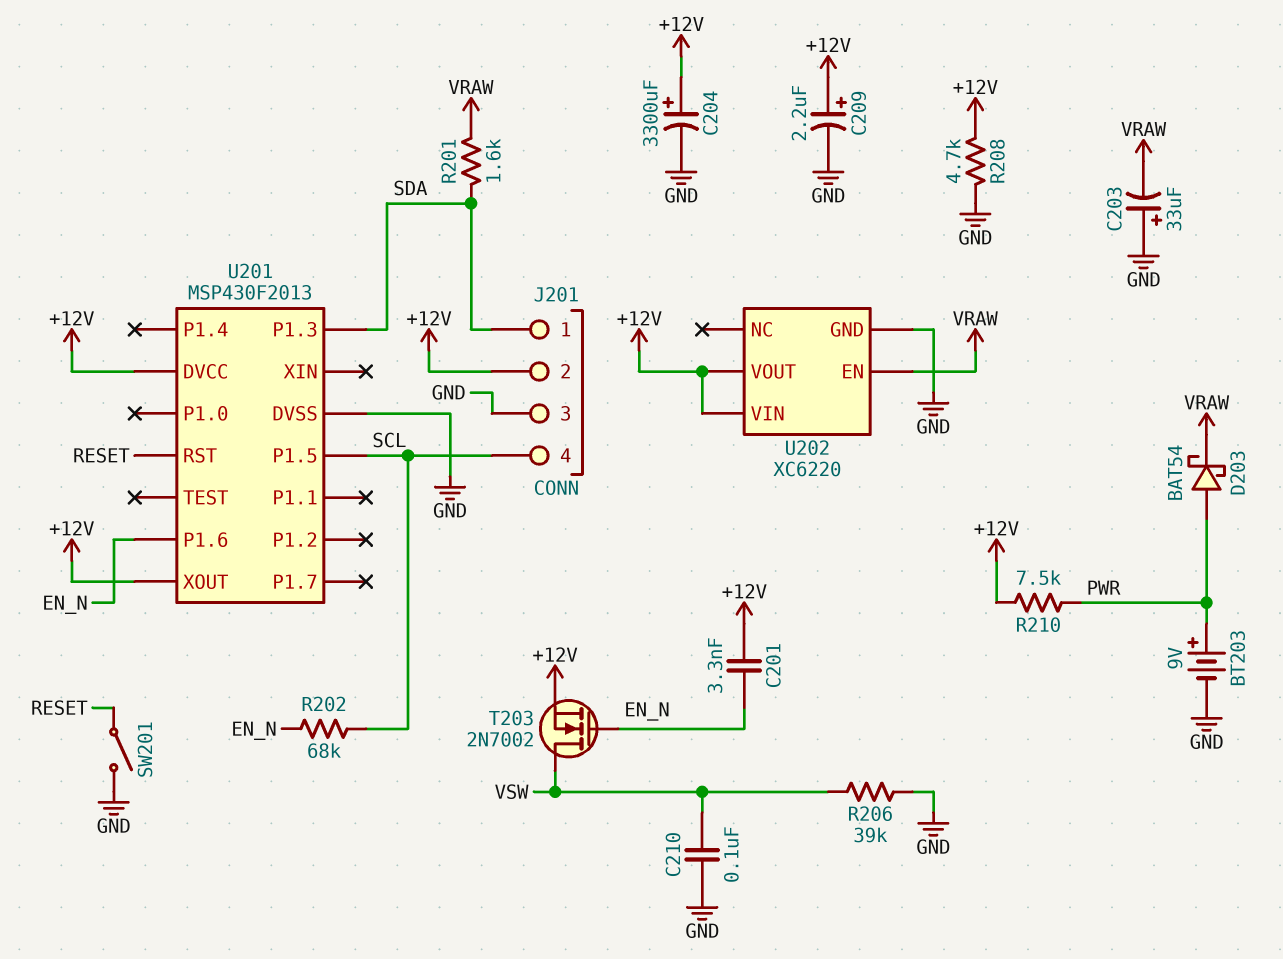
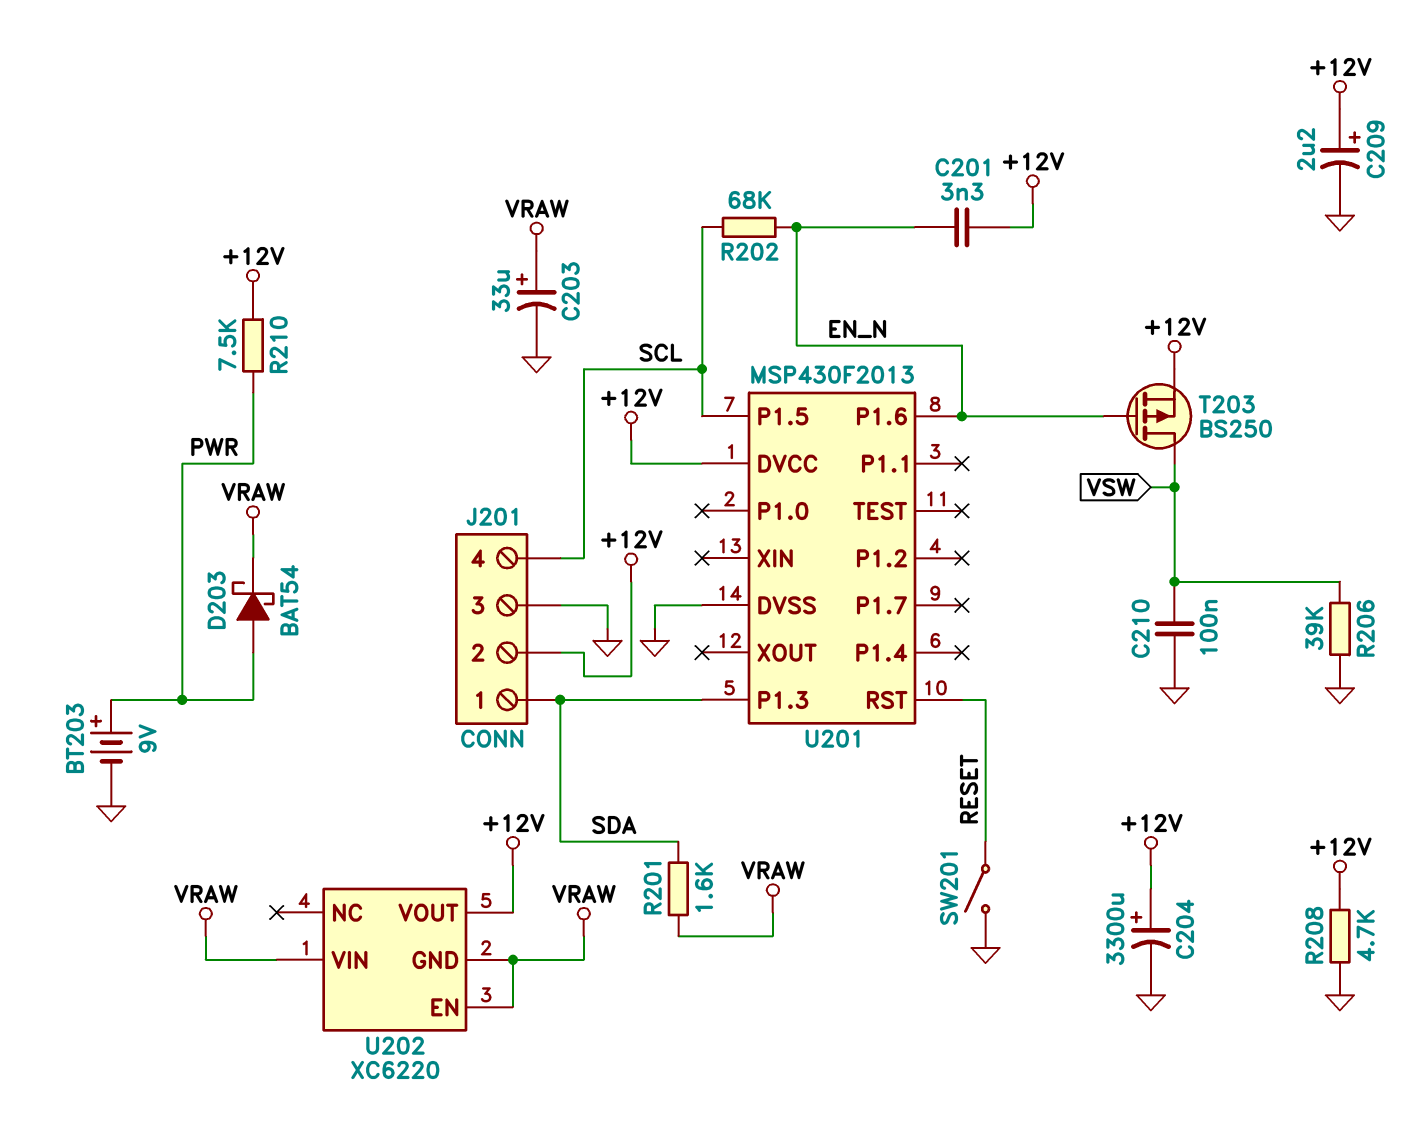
C203: 33uF (plus GND, minus VRAW) -> 33uF (plus VRAW, minus GND)
T203: NMOS 2N7002 (G EN_N, D VSW, S +12V) -> PMOS BS250 (G EN_N, D VSW, S +12V)
U201 pin XOUT: +12V -> none
U202 pin GND: GND -> VRAW
U202 pin VIN: +12V -> VRAW

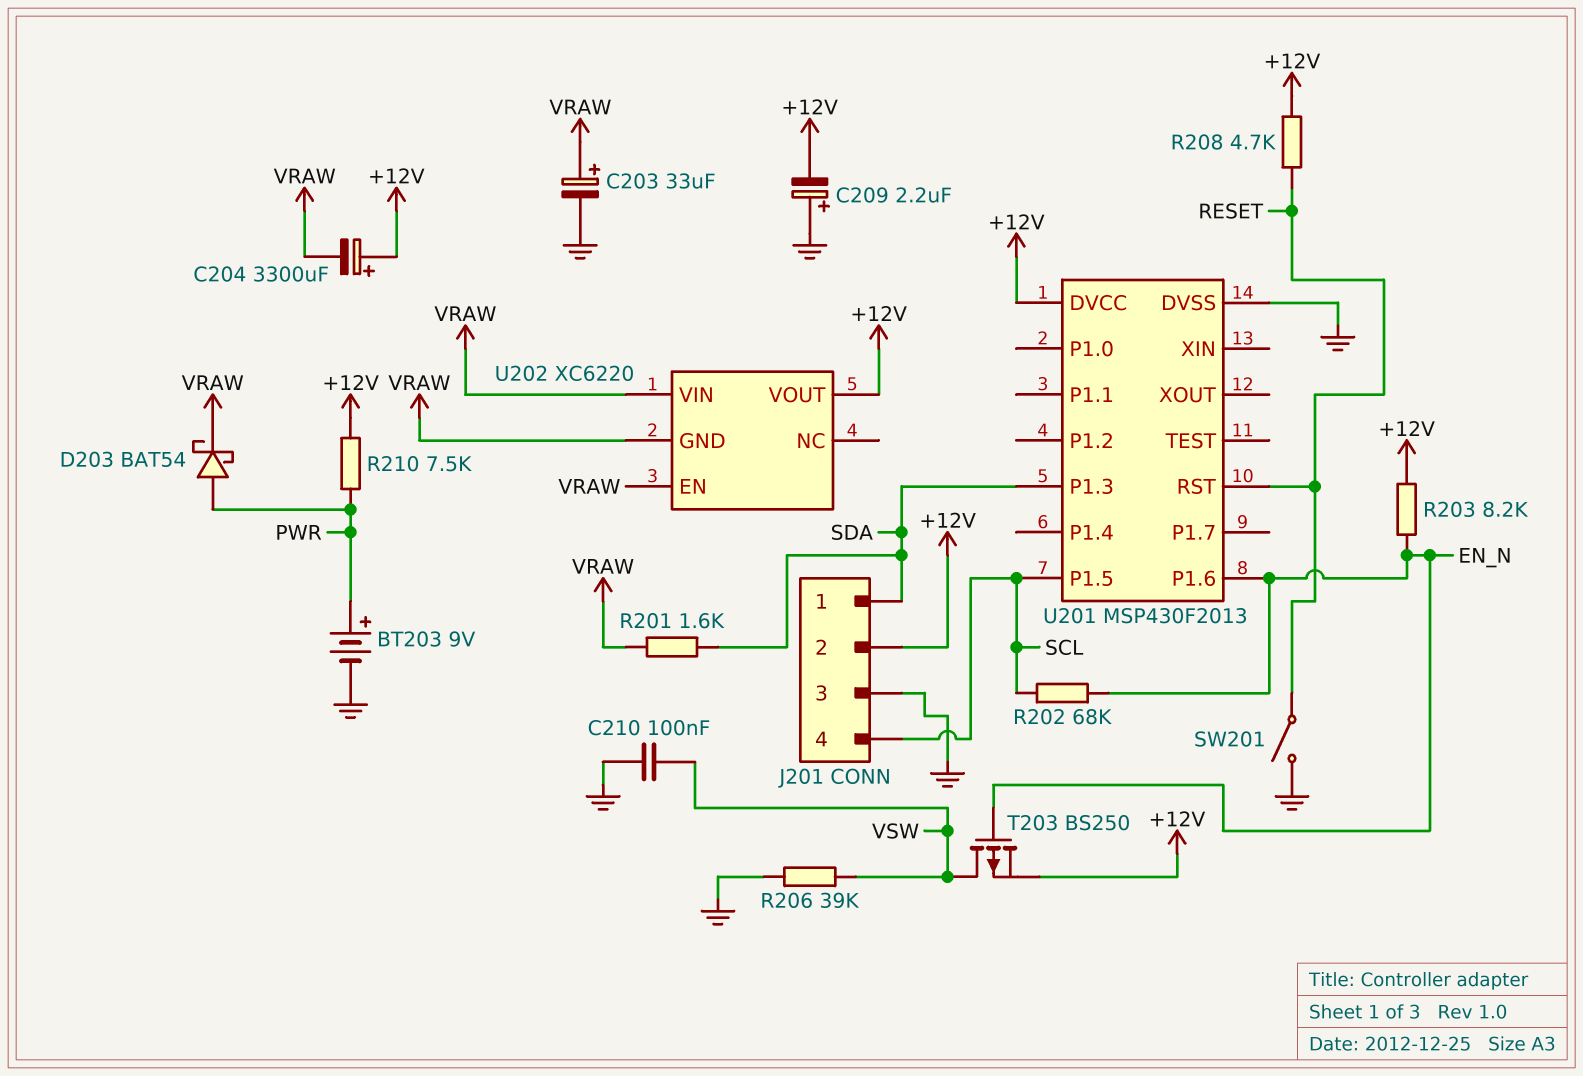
C201: 3.3nF (+12V, EN_N) -> none
C204: 3300uF (plus +12V, minus GND) -> 3300uF (plus +12V, minus VRAW)
C209: 2.2uF (plus +12V, minus GND) -> 2.2uF (plus GND, minus +12V)
R203: none -> 8.2k (+12V, EN_N)
R208: 4.7k (+12V, GND) -> 4.7k (+12V, RESET)

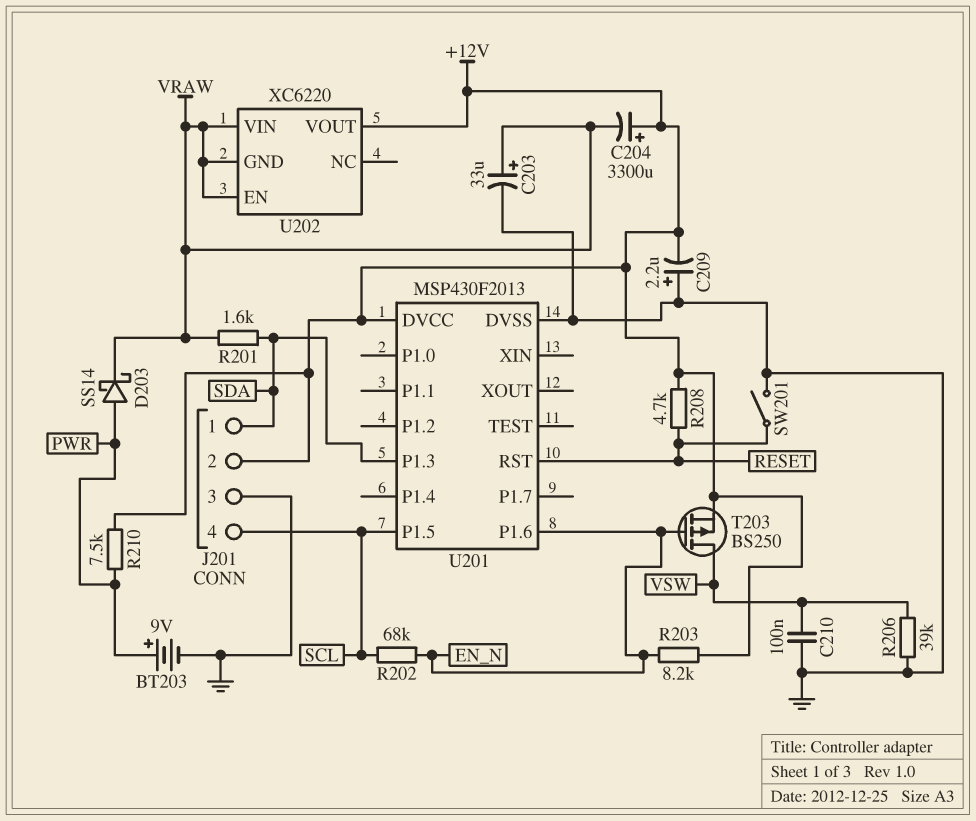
D203: schottky BAT54 (A PWR, K VRAW) -> schottky SS14 (A PWR, K VRAW)

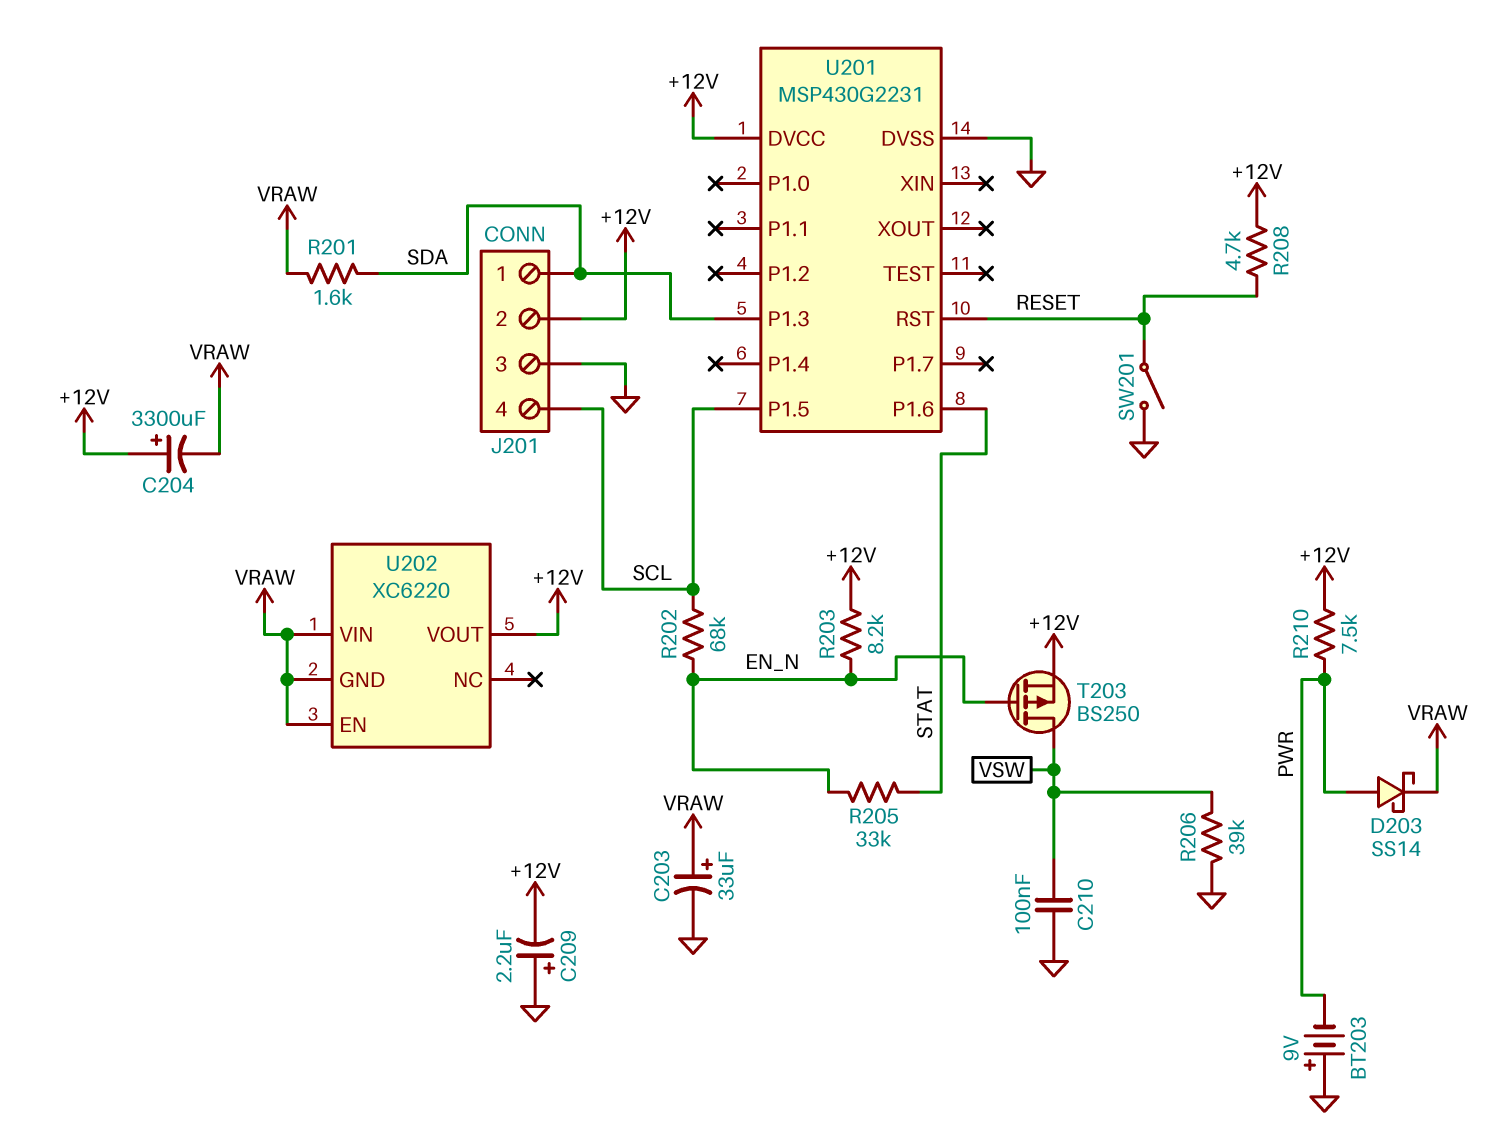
BT203: 9V (plus PWR, minus GND) -> 9V (plus GND, minus PWR)
R205: none -> 33k (EN_N, STAT)
U201: MSP430F2013 -> MSP430G2231
U201 pin P1.6: EN_N -> STAT

